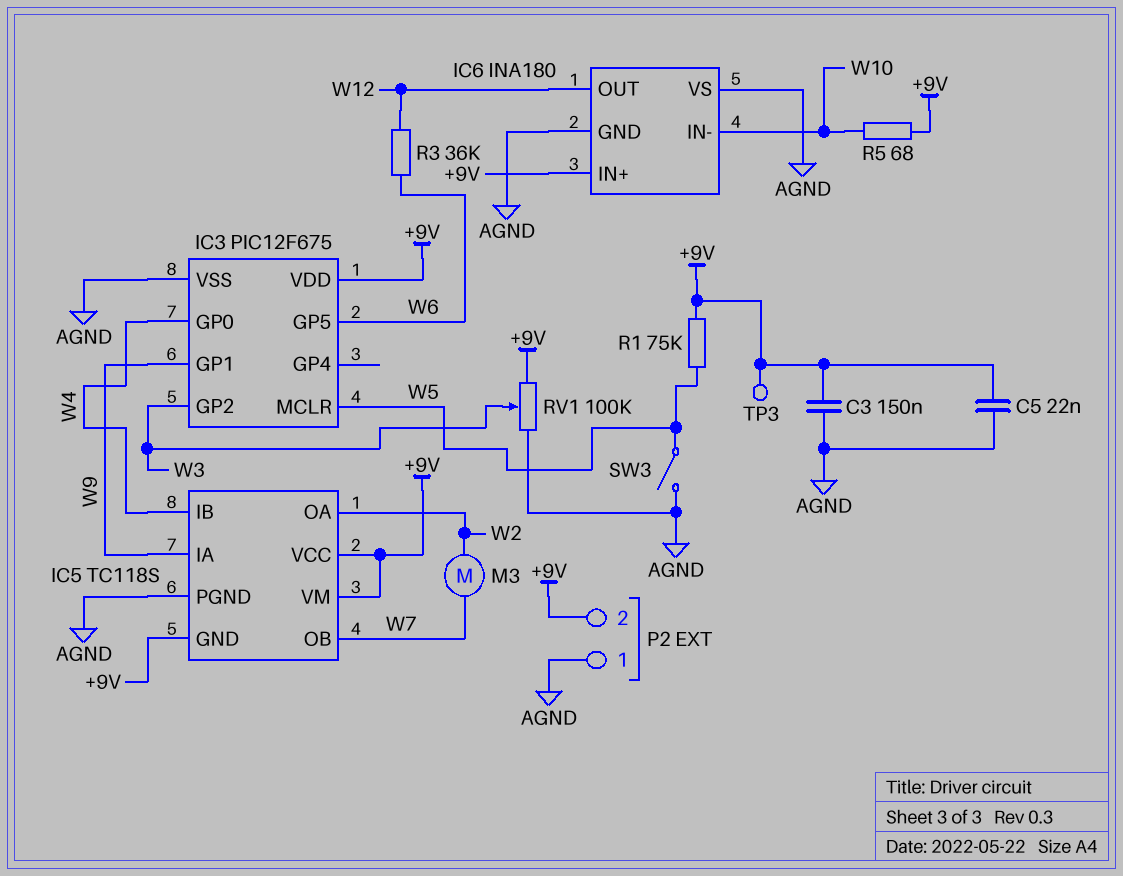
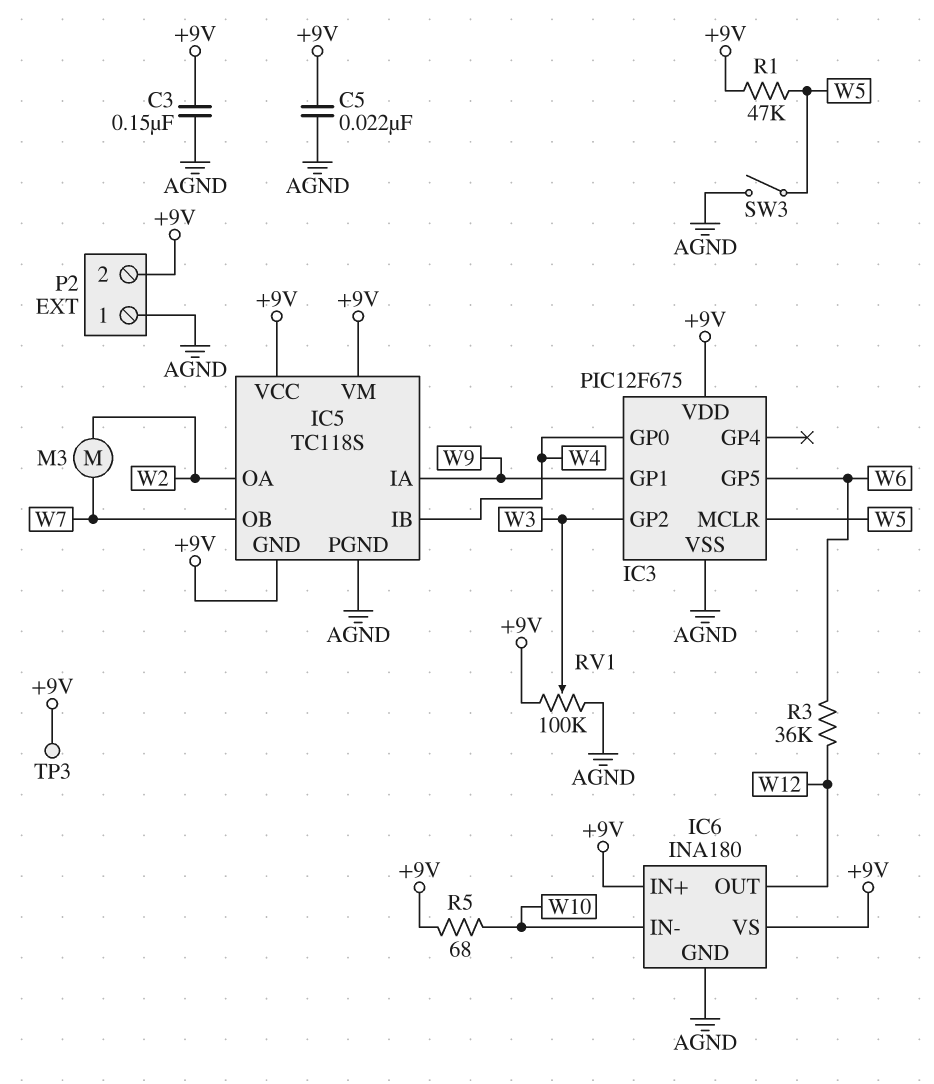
IC6 pin VS: AGND -> +9V
R1: 75k (+9V, W5) -> 47k (+9V, W5)

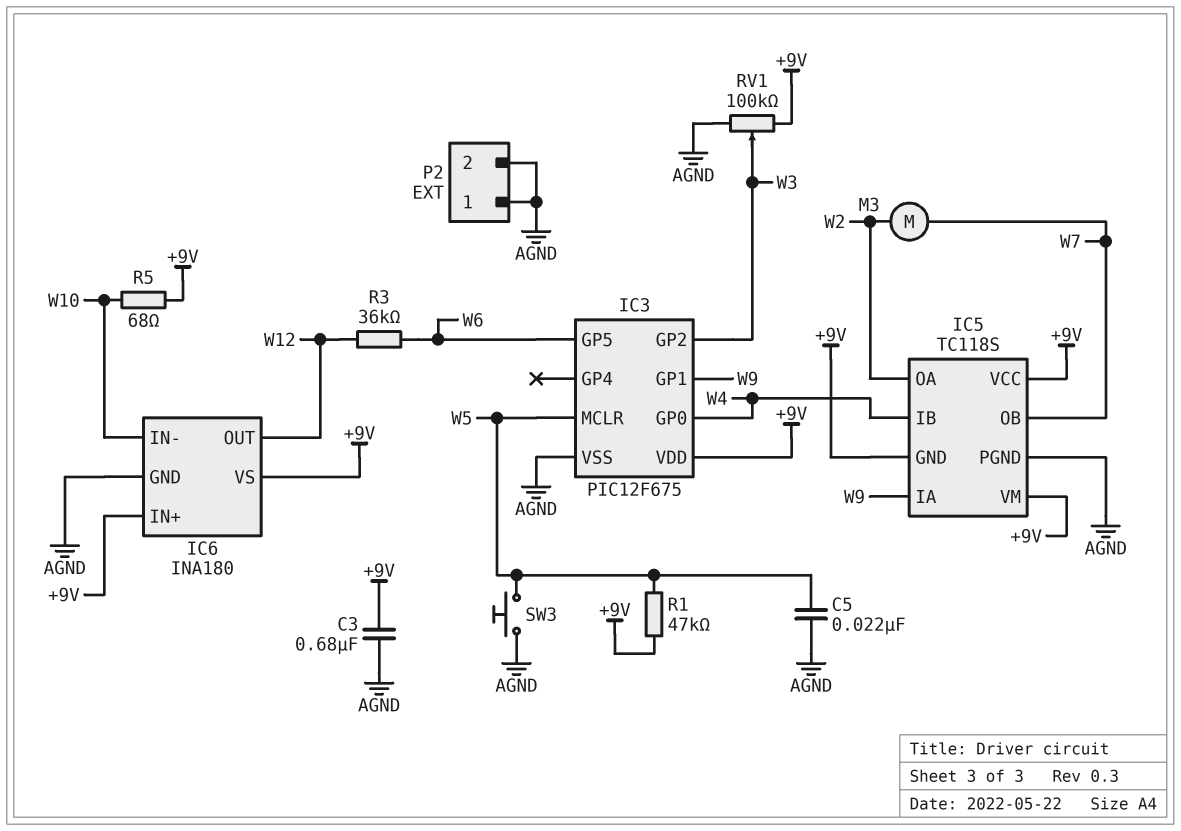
C3: 150nF (+9V, AGND) -> 680nF (+9V, AGND)
C5: 22nF (+9V, AGND) -> 22nF (AGND, W5)
P2 pin 2: +9V -> AGND
SW3: switch (AGND, W5) -> button (AGND, W5)
TP3: test point (+9V) -> none

